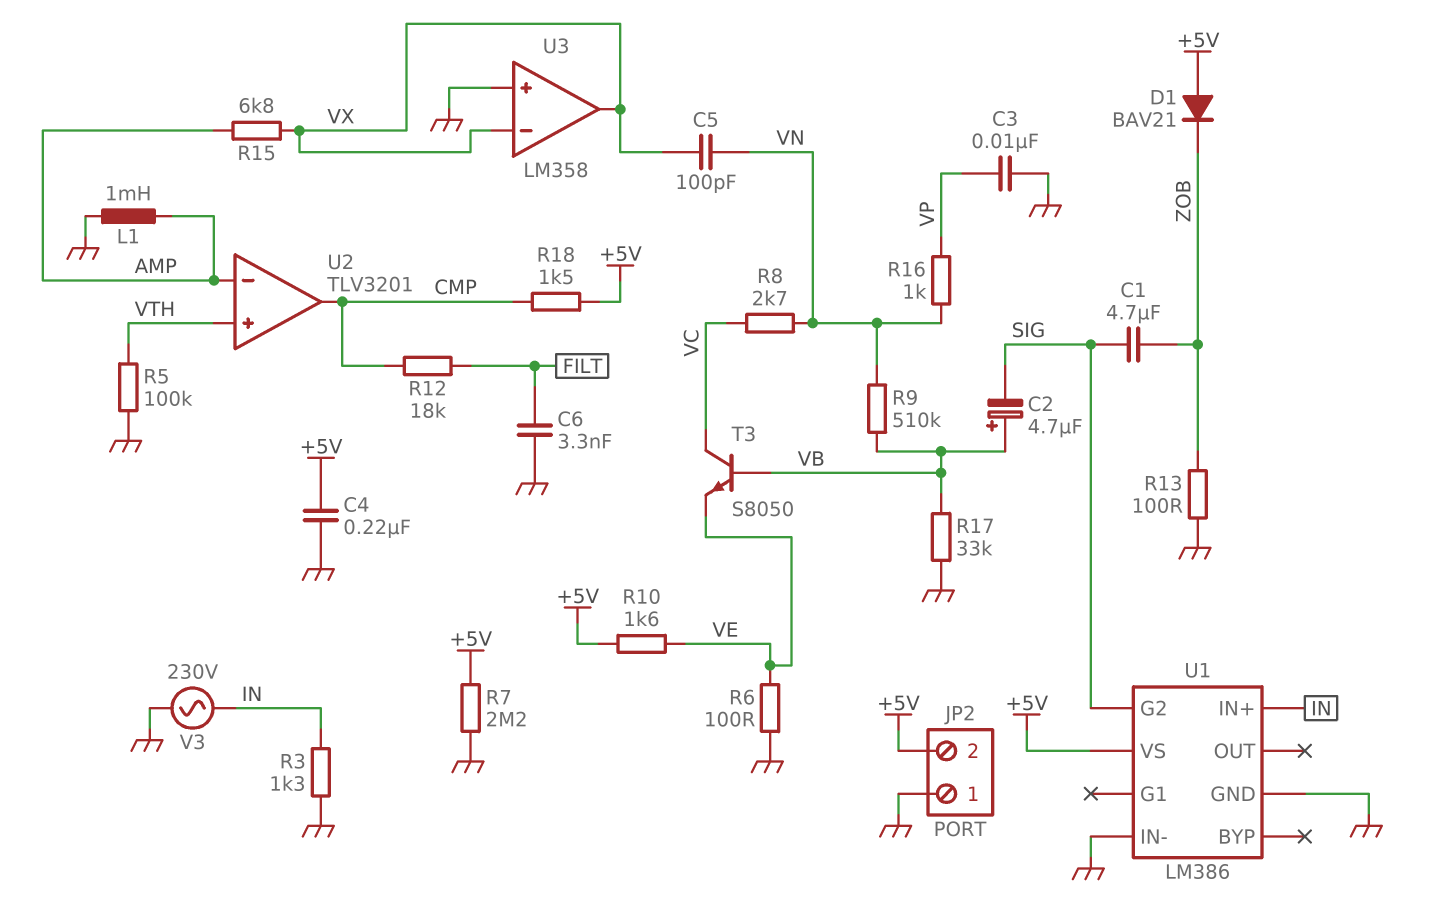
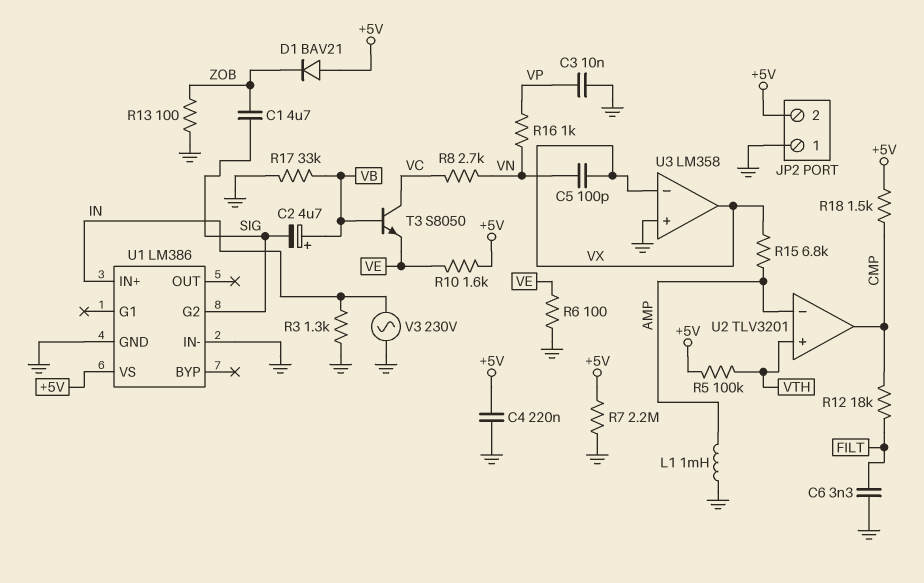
R5: 100k (GND, VTH) -> 100k (+5V, VTH)
R9: 510k (VB, VN) -> none

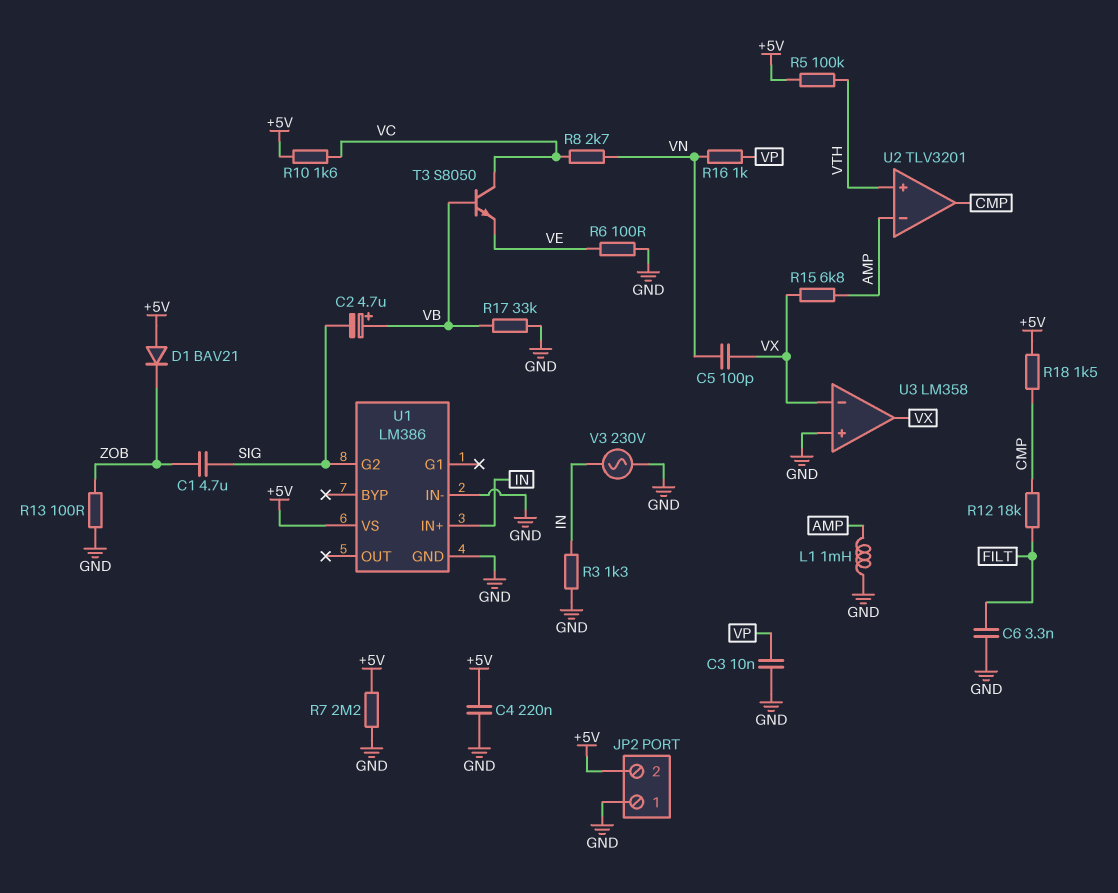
R10: 1.6k (+5V, VE) -> 1.6k (+5V, VC)

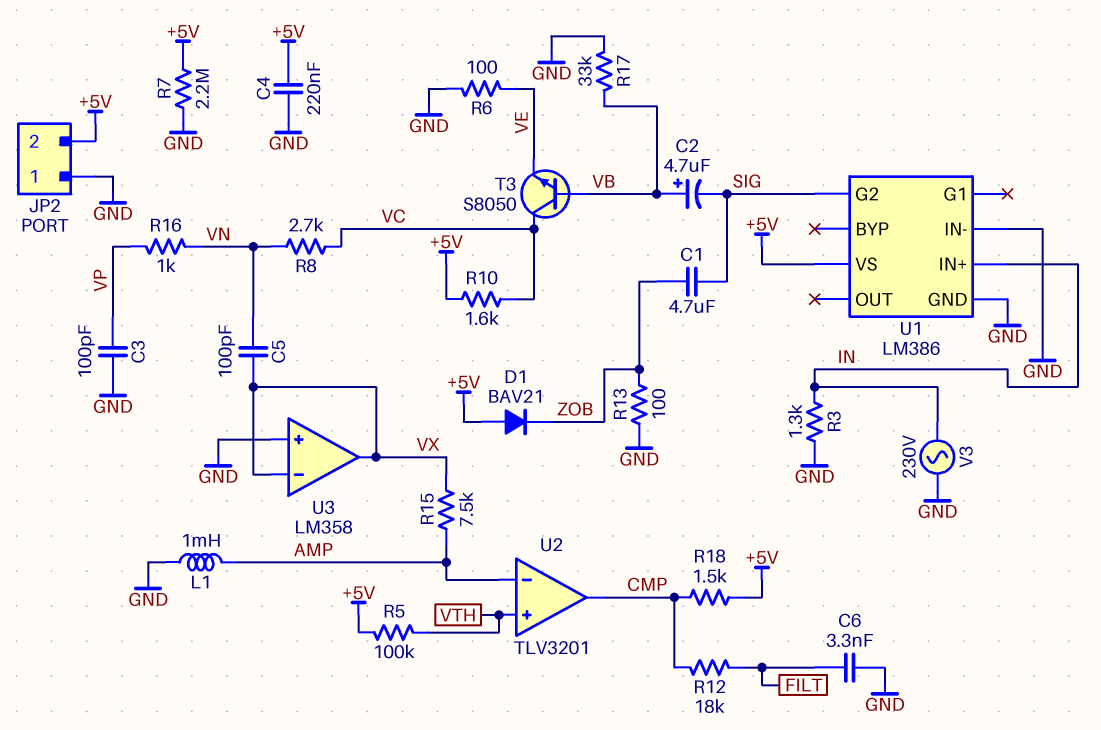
C3: 10nF (GND, VP) -> 100pF (GND, VP)
R15: 6.8k (AMP, VX) -> 7.5k (AMP, VX)

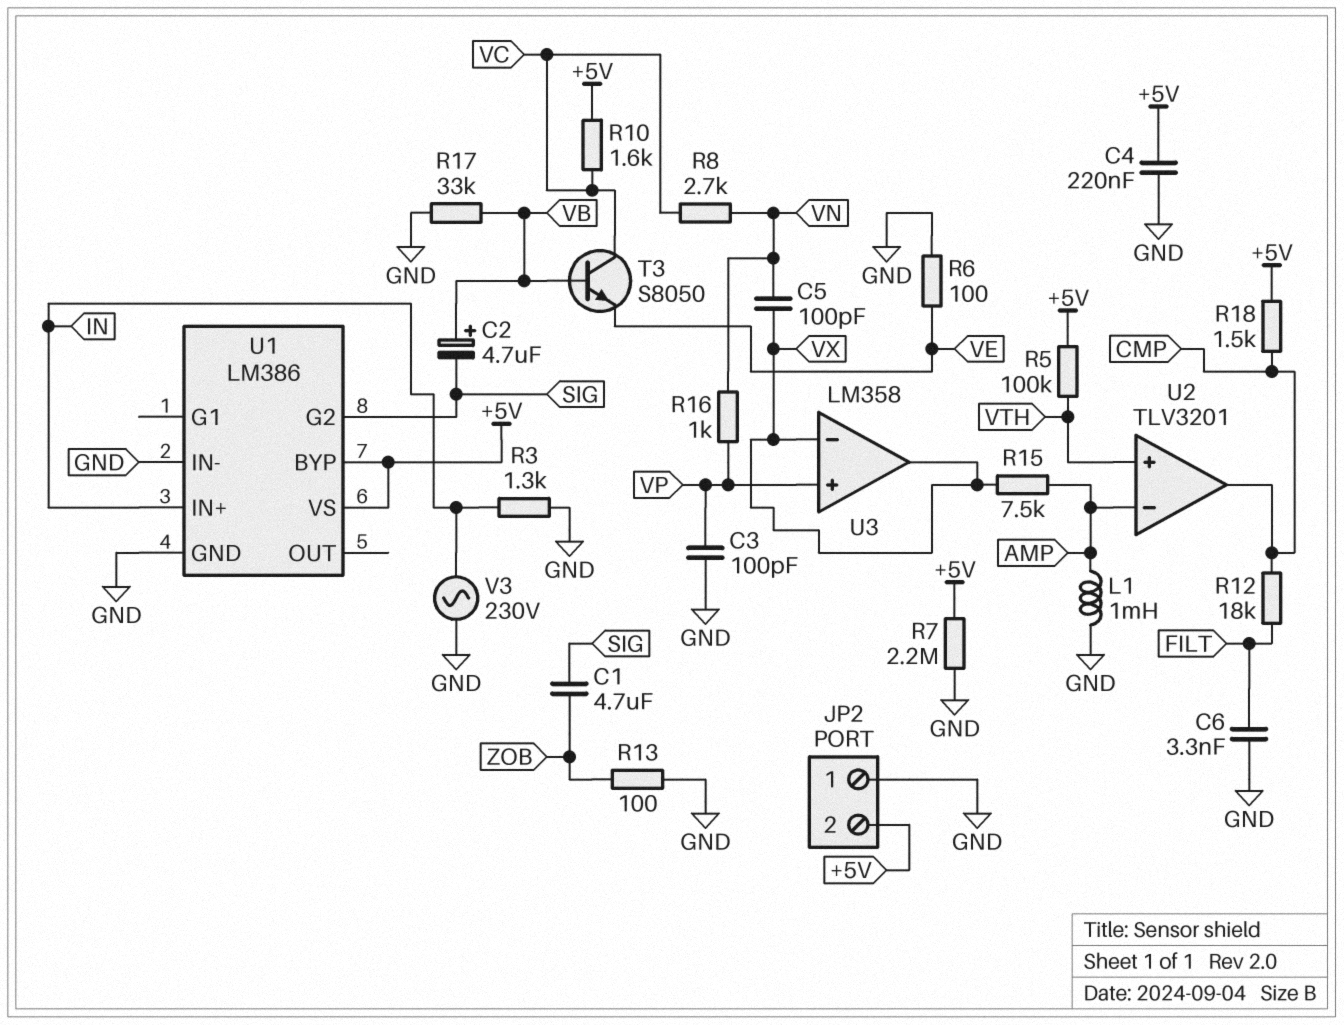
D1: diode BAV21 (A +5V, K ZOB) -> none
U1 pin BYP: none -> +5V
U3 pin in+: GND -> VP

